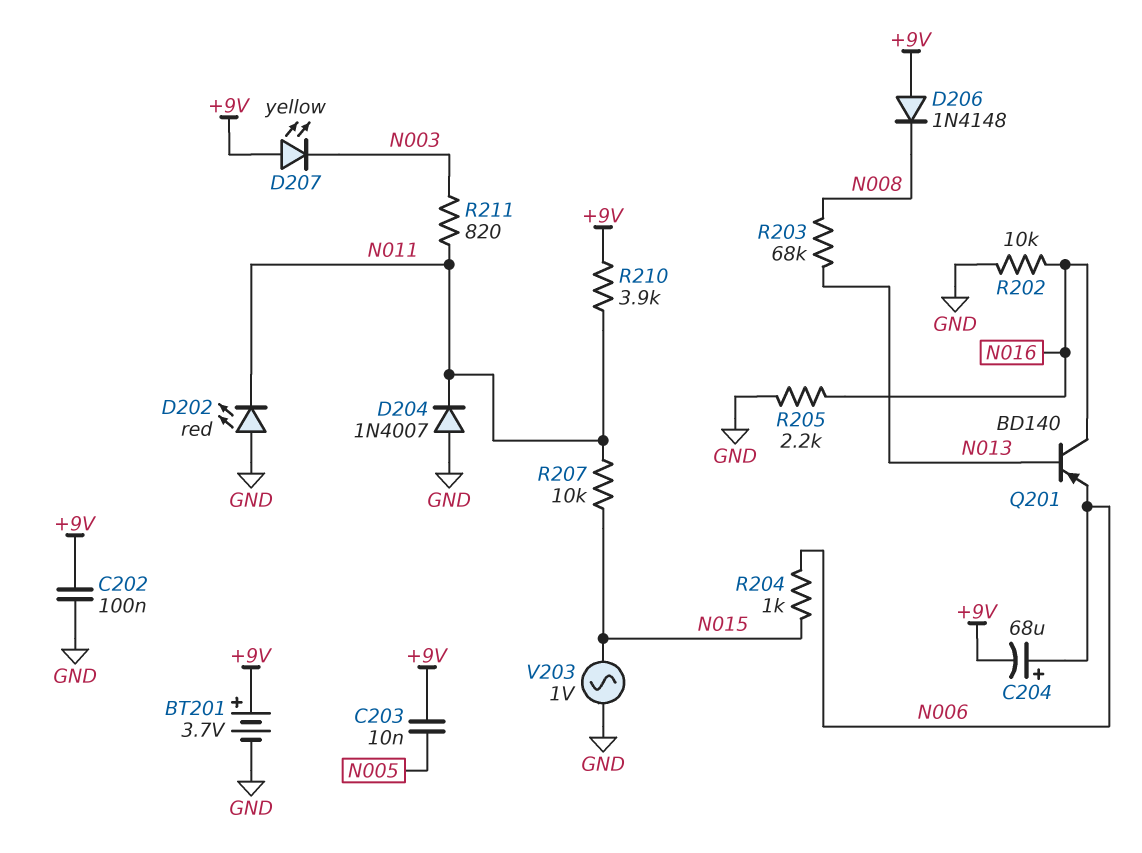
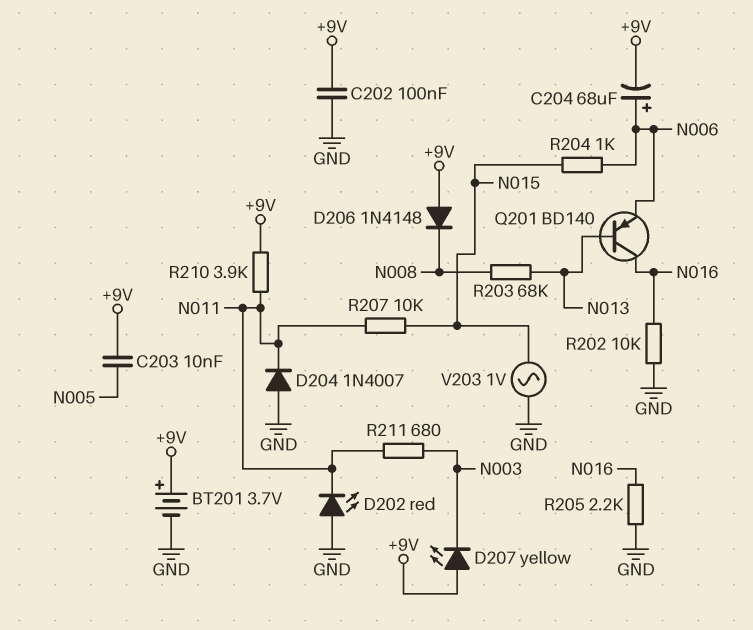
R211: 820 (N003, N011) -> 680 (N003, N011)

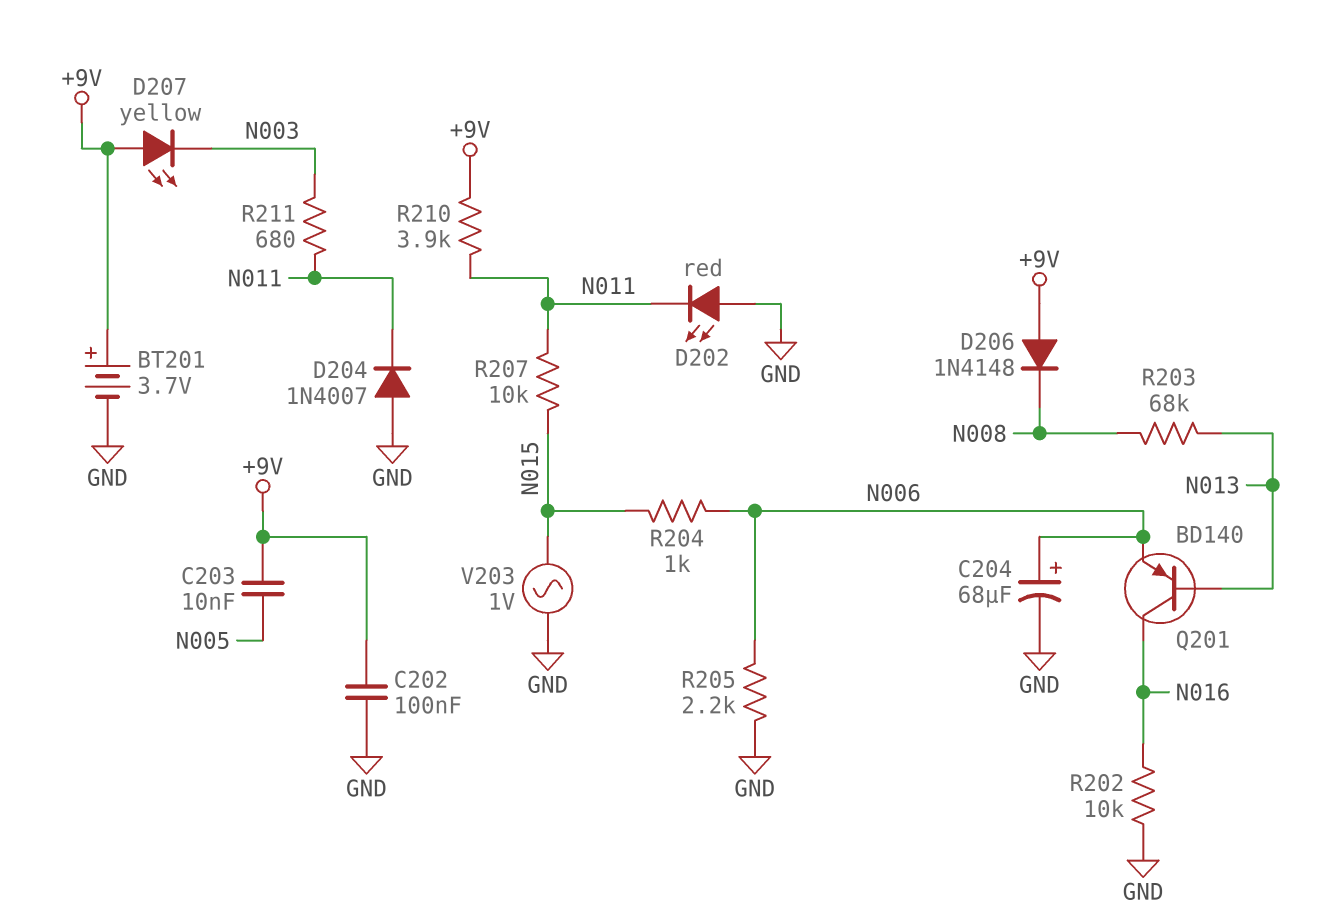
C204: 68uF (plus N006, minus +9V) -> 68uF (plus N006, minus GND)
R205: 2.2k (GND, N016) -> 2.2k (GND, N006)

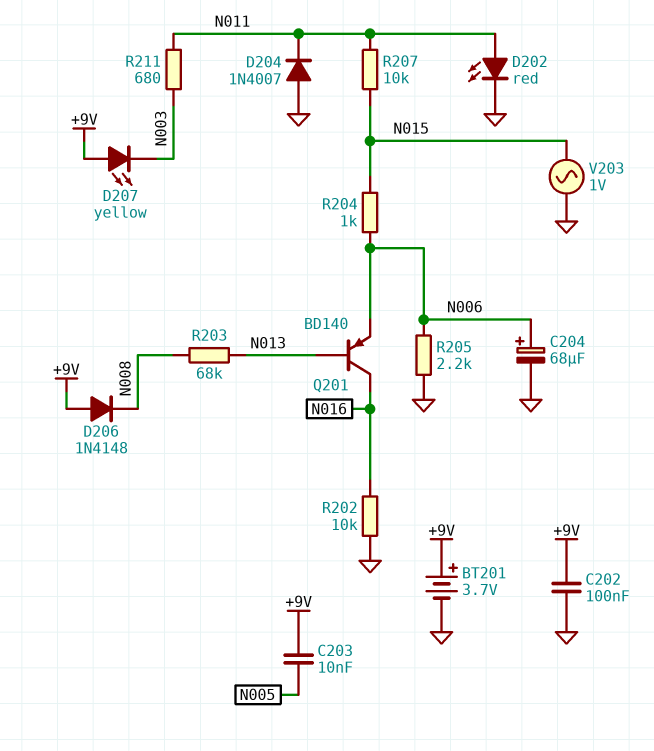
D202: LED red (A GND, K N011) -> LED red (A N011, K GND)
R210: 3.9k (+9V, N011) -> none

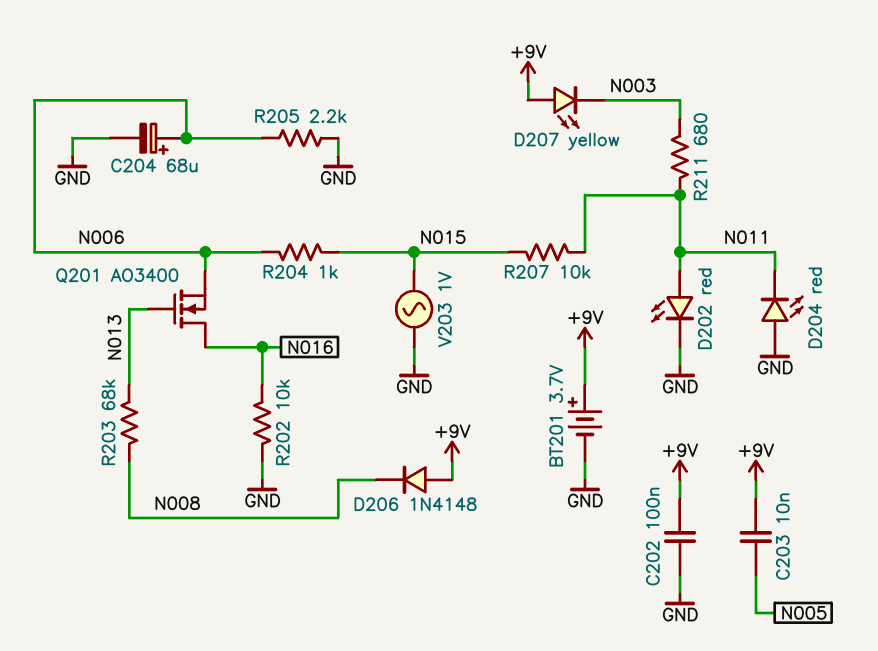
D204: diode 1N4007 (A GND, K N011) -> LED red (A GND, K N011)
Q201: PNP BD140 (B N013, C N016, E N006) -> NMOS AO3400 (G N013, D N016, S N006)

